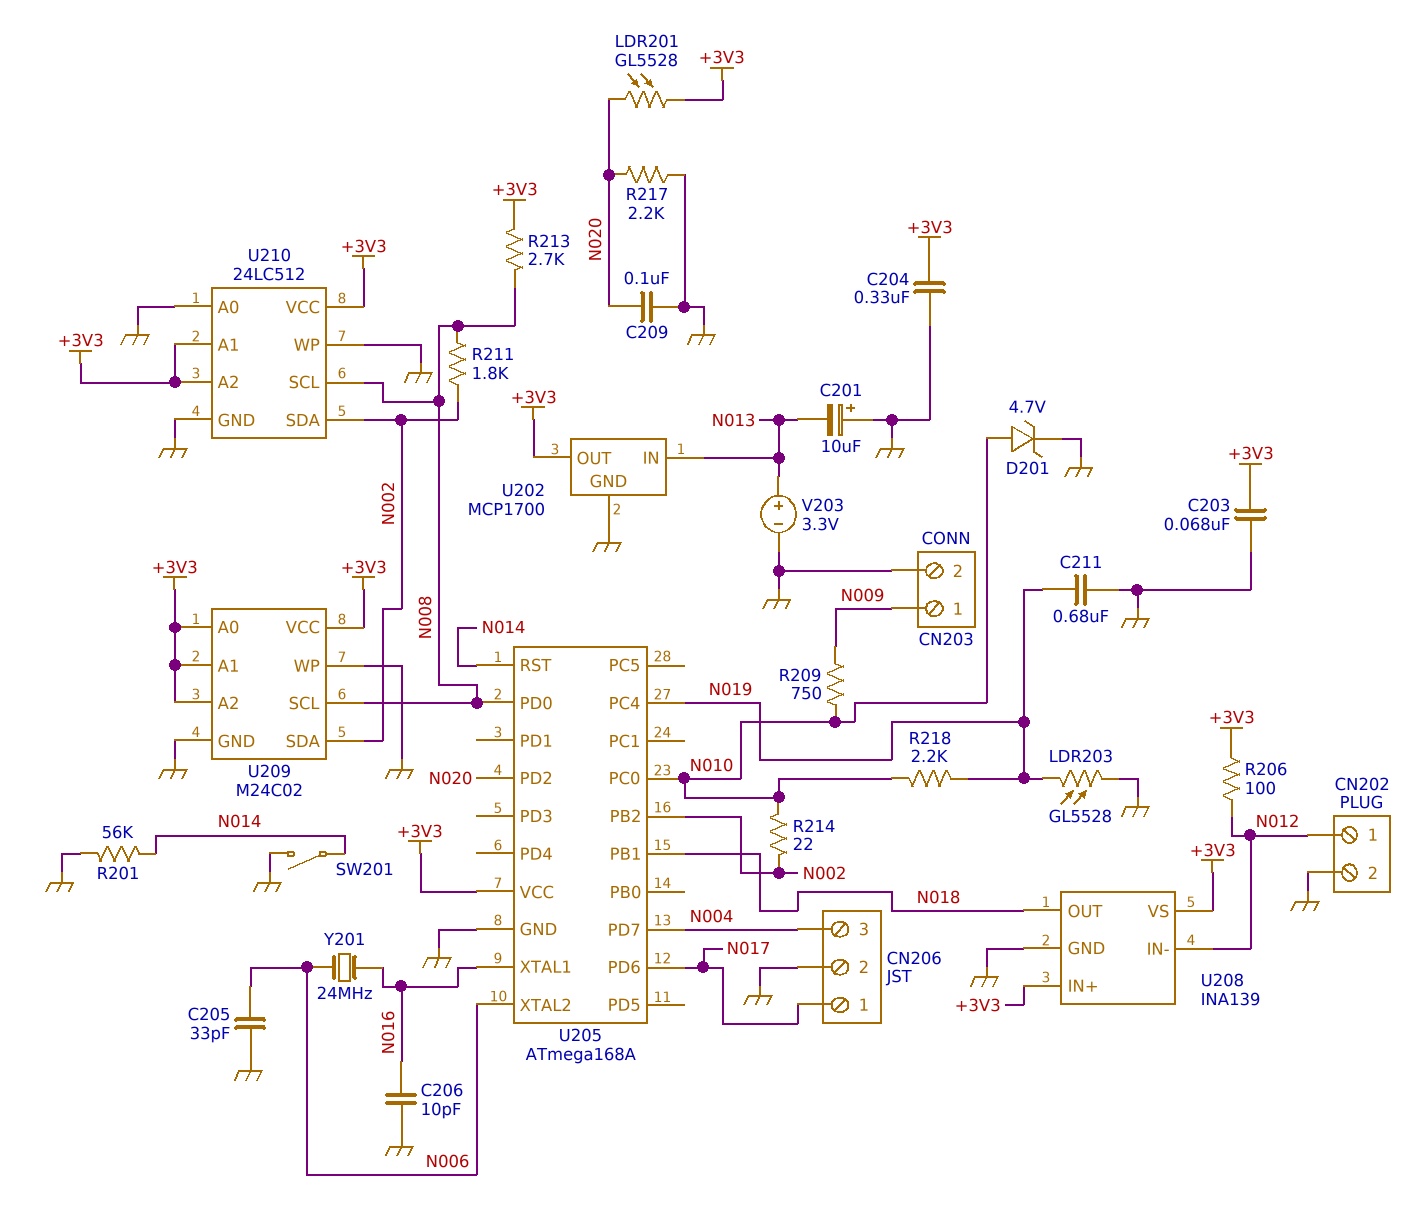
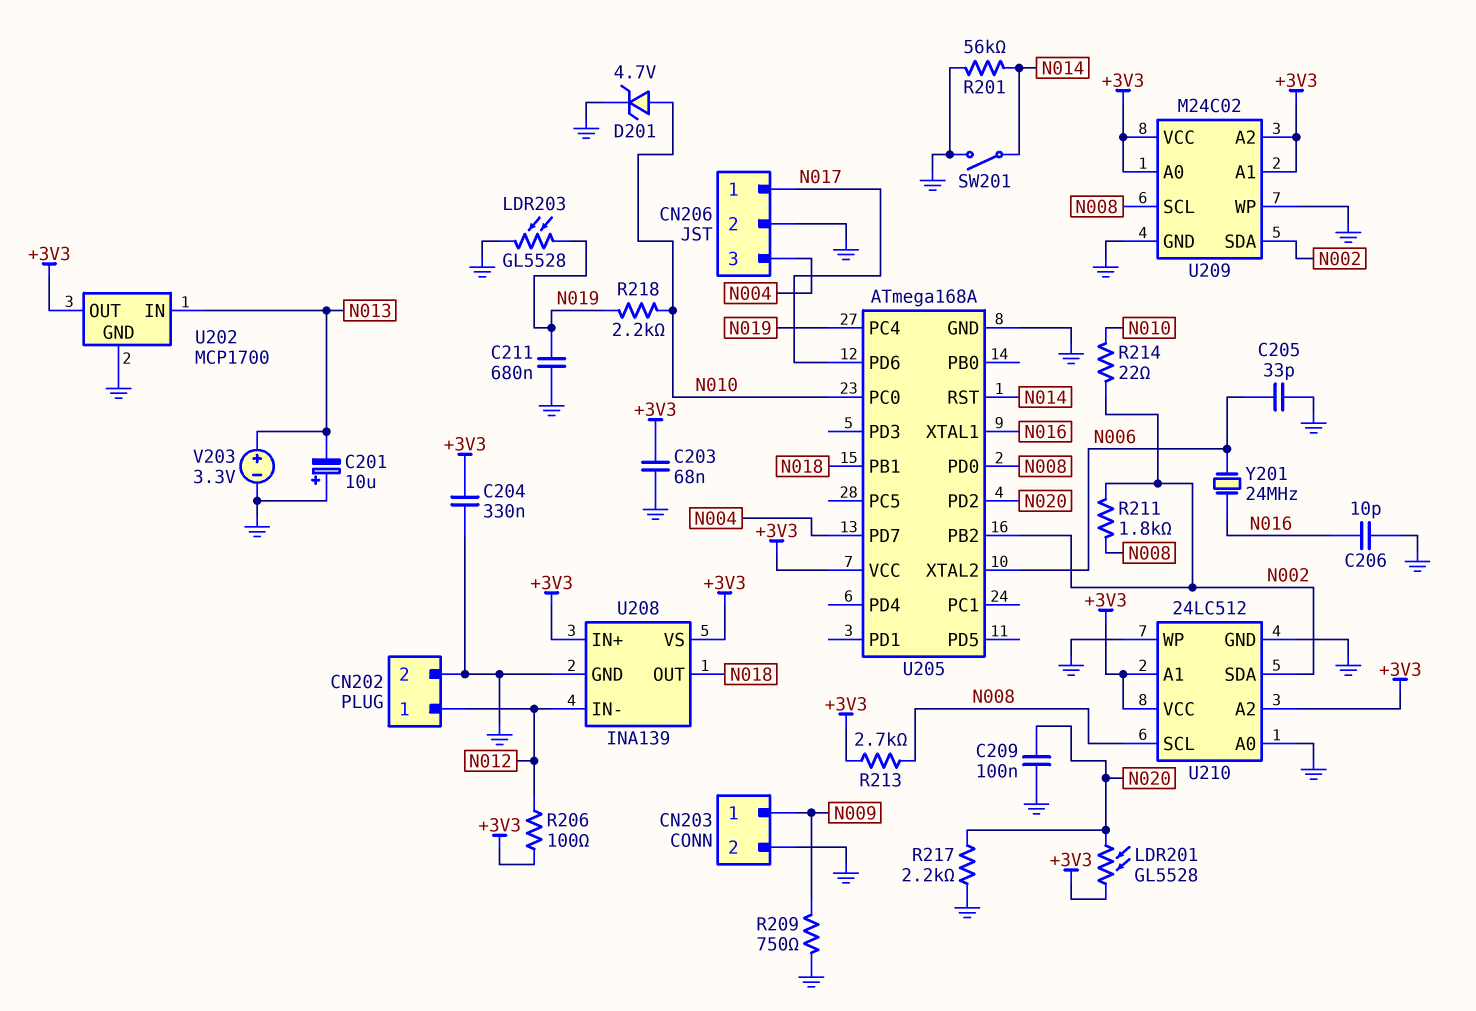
R209: 750 (N009, N010) -> 750 (GND, N009)

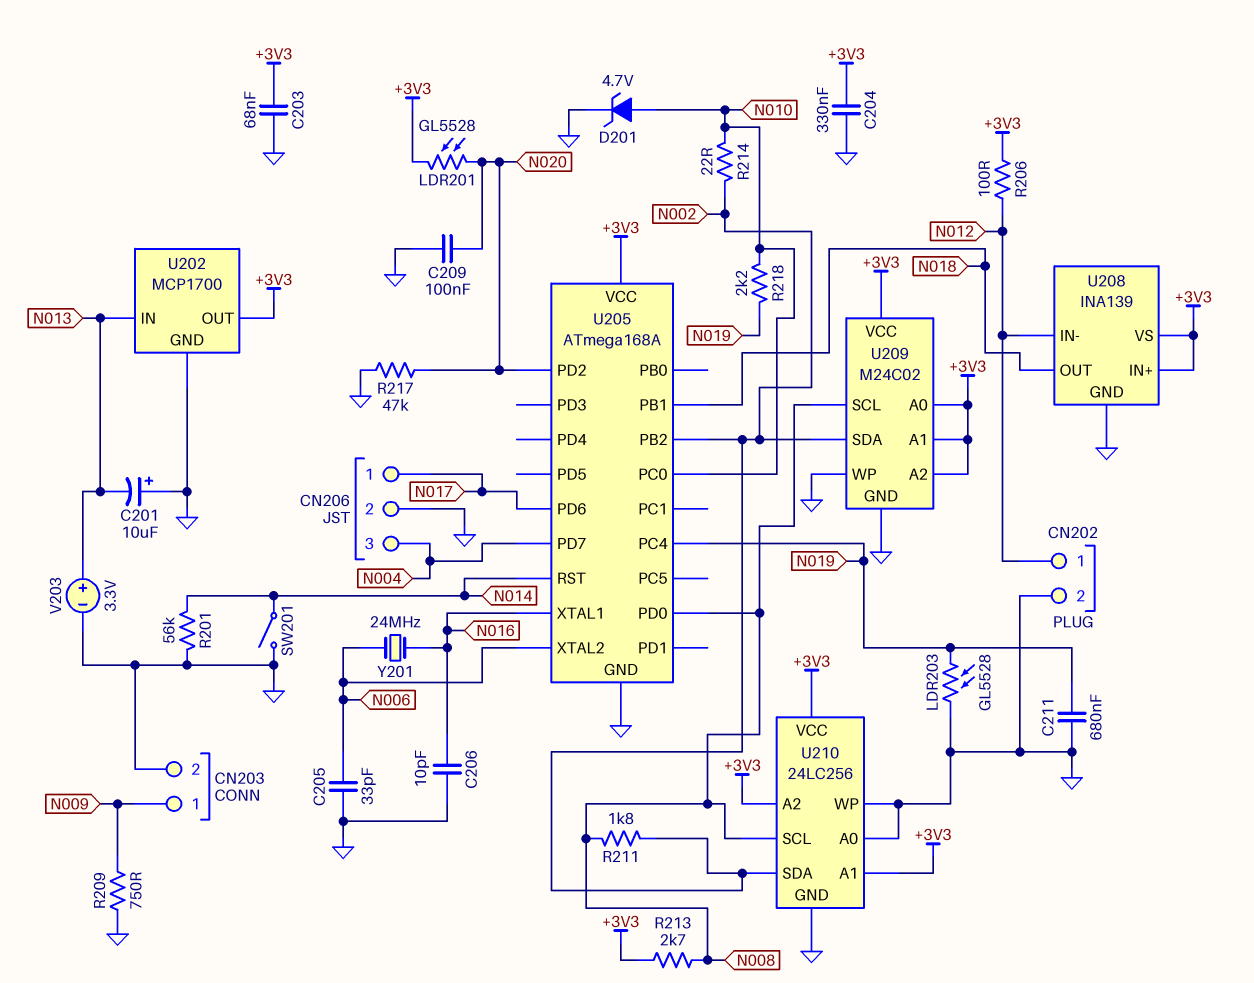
R217: 2.2k (GND, N020) -> 47k (GND, N020)
U210: 24LC512 -> 24LC256

